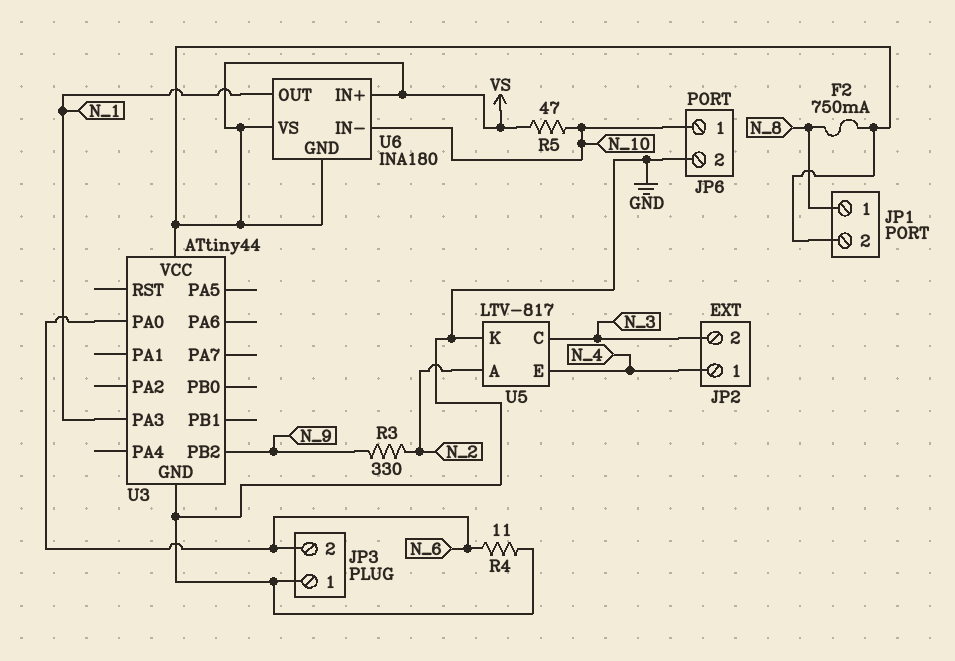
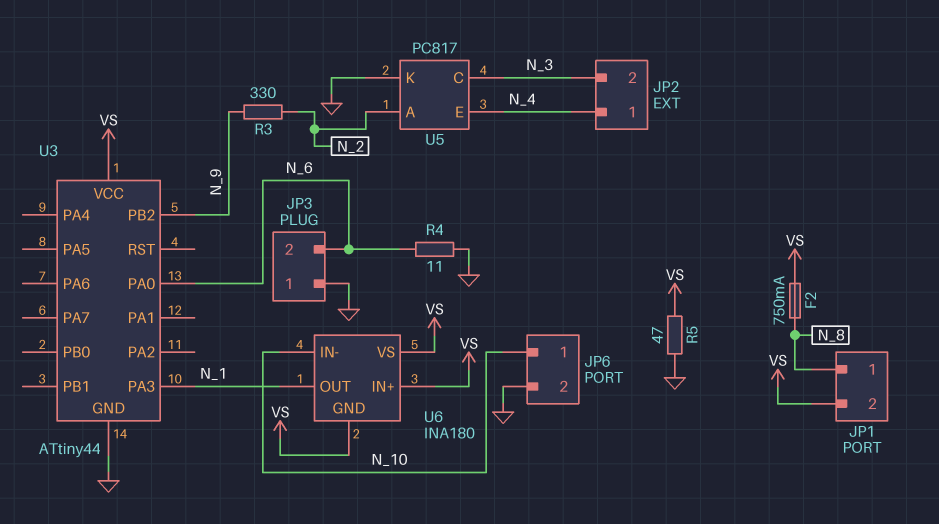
R5: 47 (N_10, VS) -> 47 (GND, VS)
U5: LTV-817 -> PC817

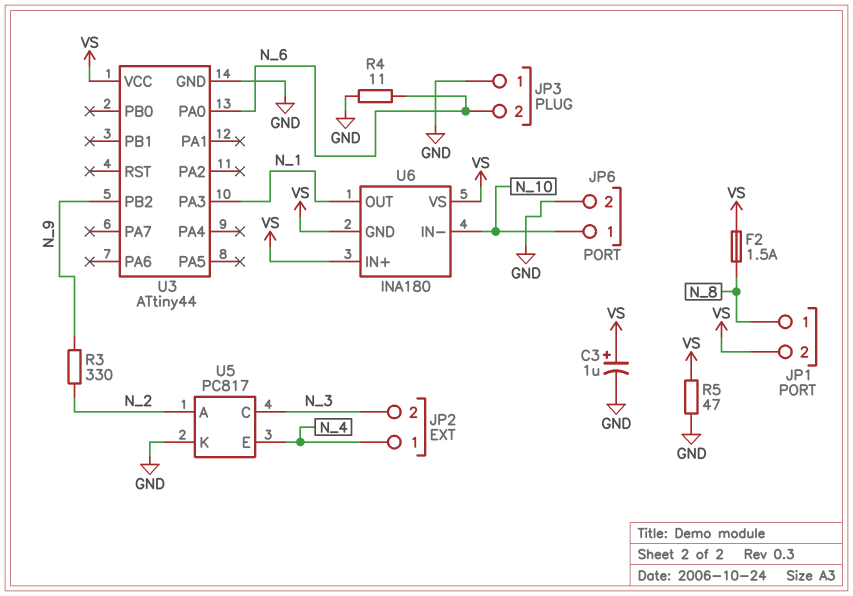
C3: none -> 1uF (plus VS, minus GND)
F2: 750mA (N_8, VS) -> 1.5A (N_8, VS)

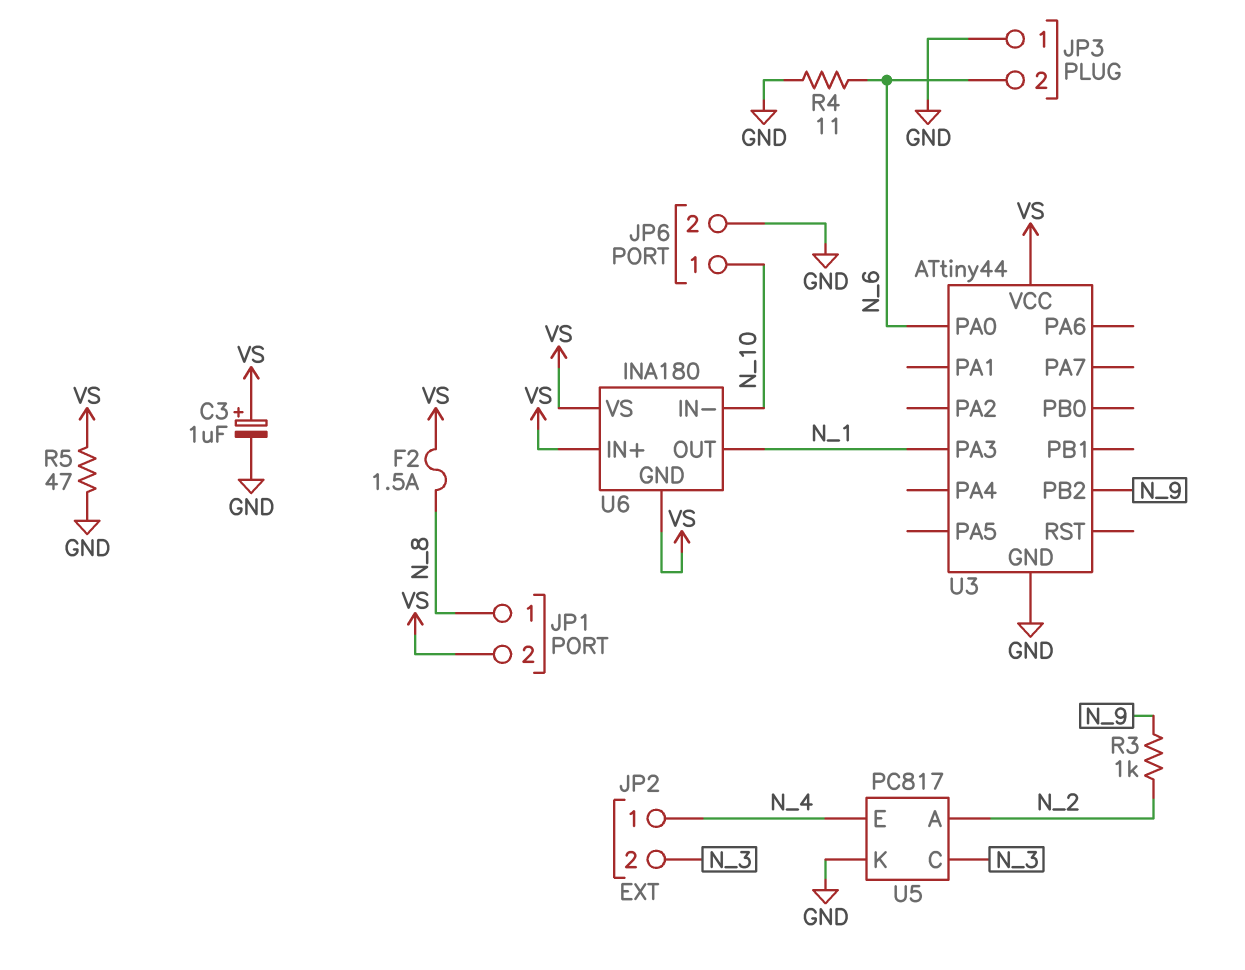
R3: 330 (N_2, N_9) -> 1k (N_2, N_9)

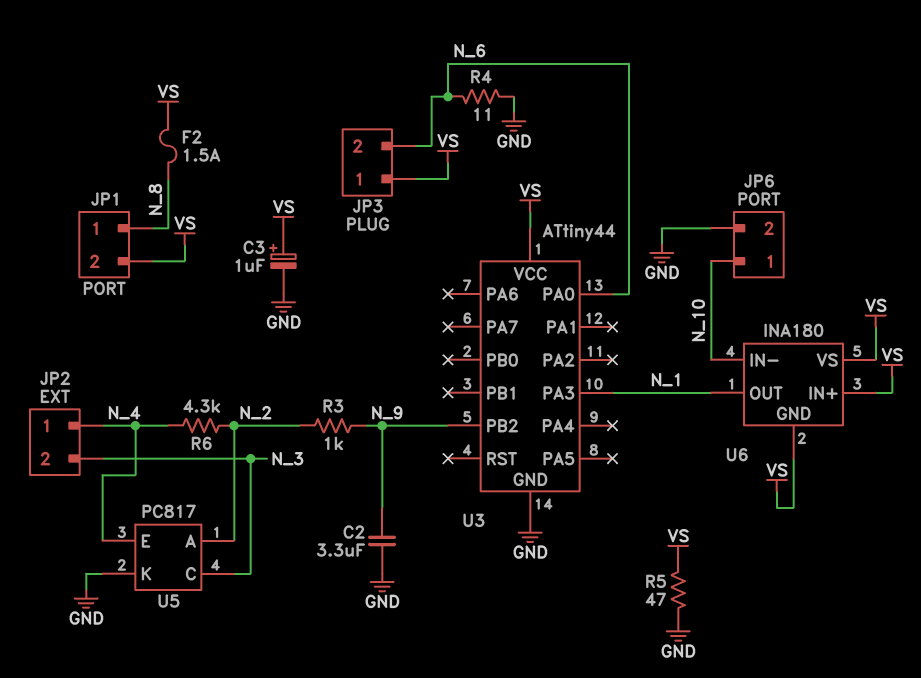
C2: none -> 3.3uF (GND, N_9)
JP3 pin 1: GND -> VS
R6: none -> 4.3k (N_2, N_4)

